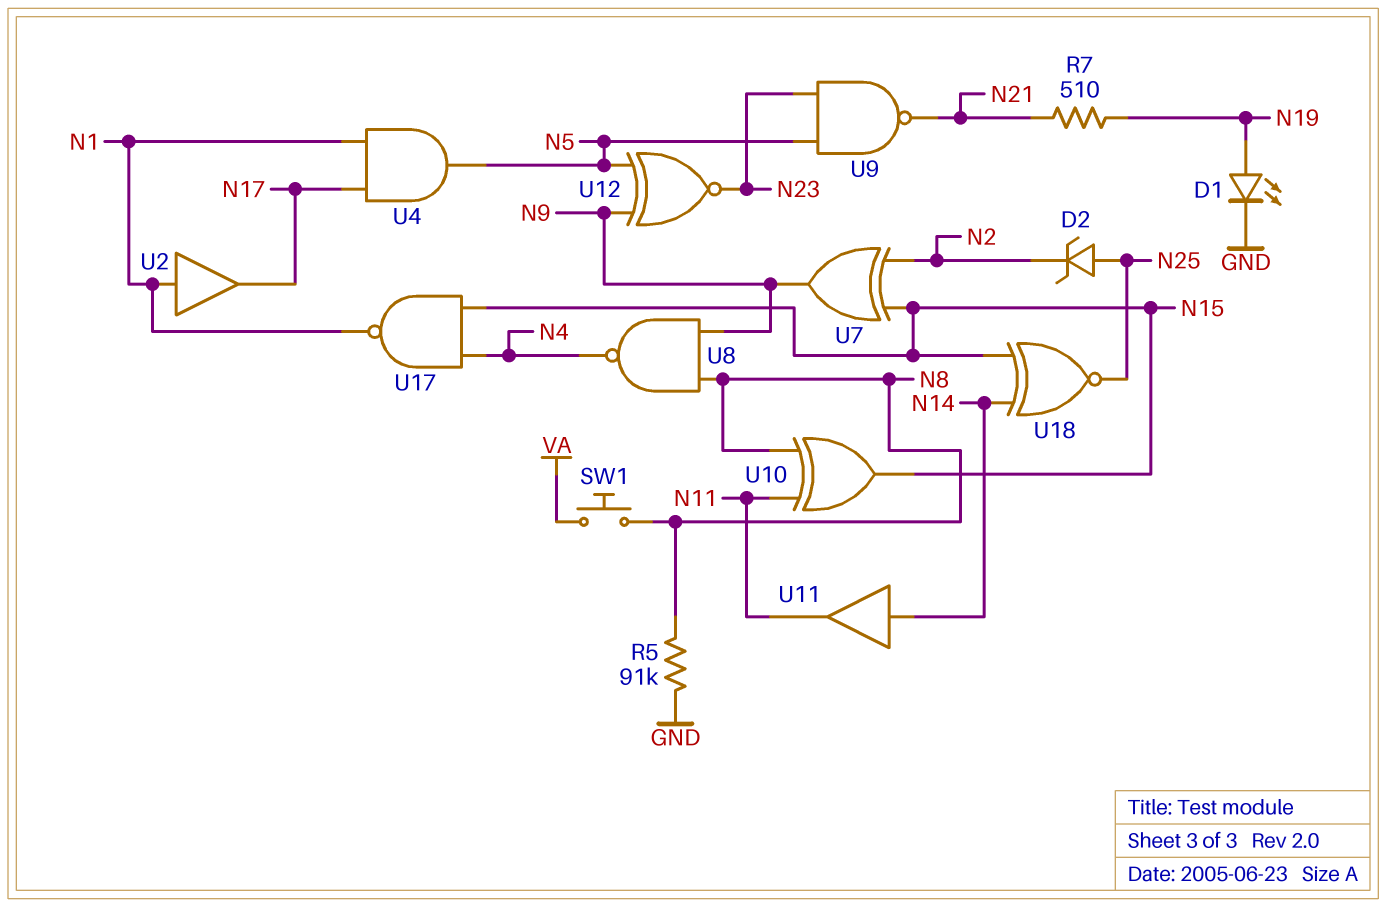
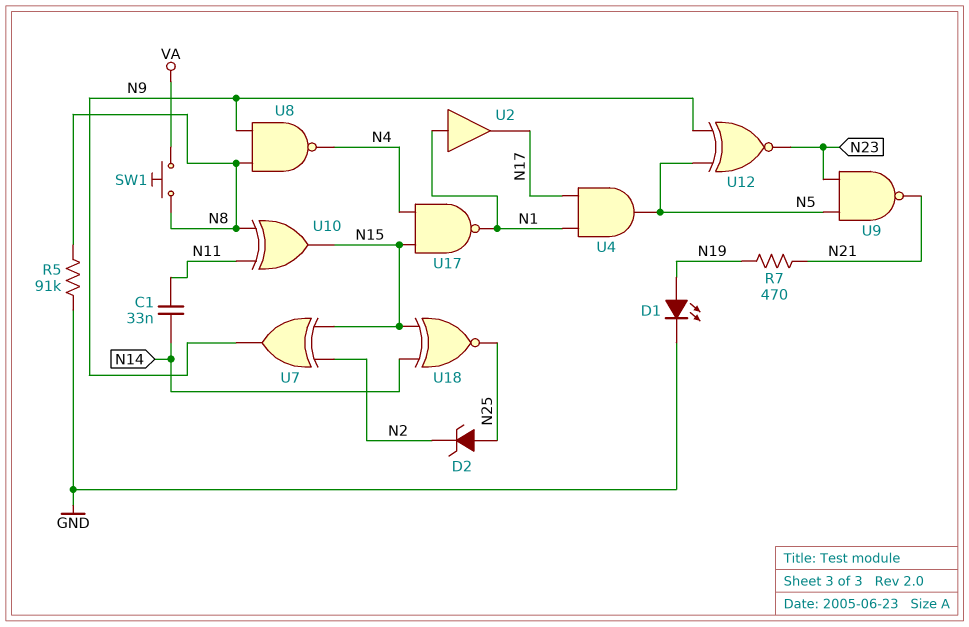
C1: none -> 33nF (N11, N14)
R7: 510 (N19, N21) -> 470 (N19, N21)
U11: buffer (in N14, out N11) -> none

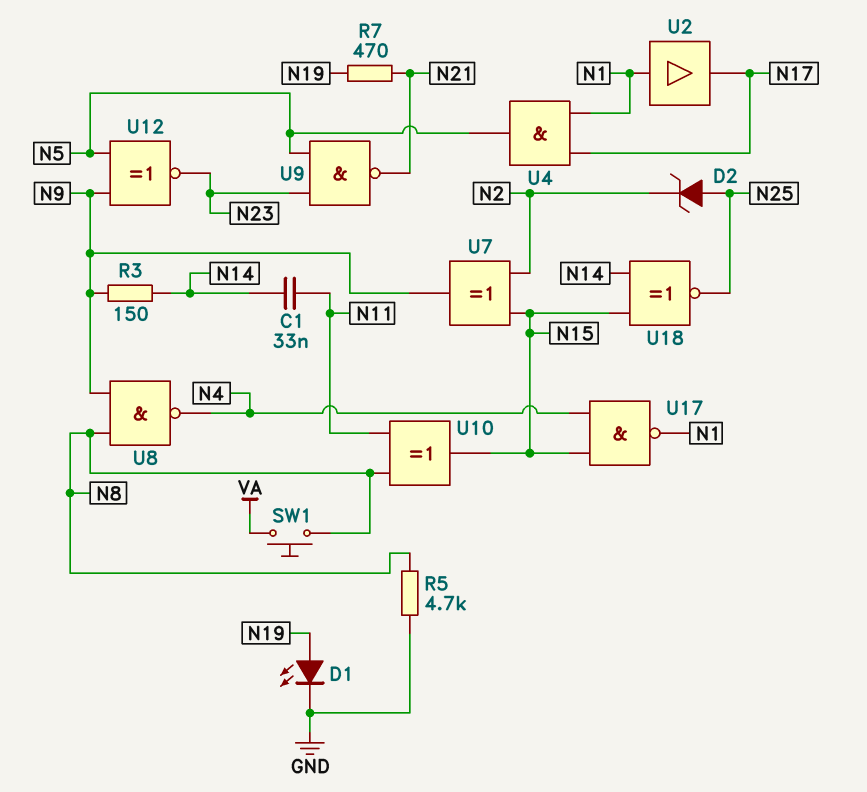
R3: none -> 150 (N9, N14)
R5: 91k (GND, N8) -> 4.7k (GND, N8)

